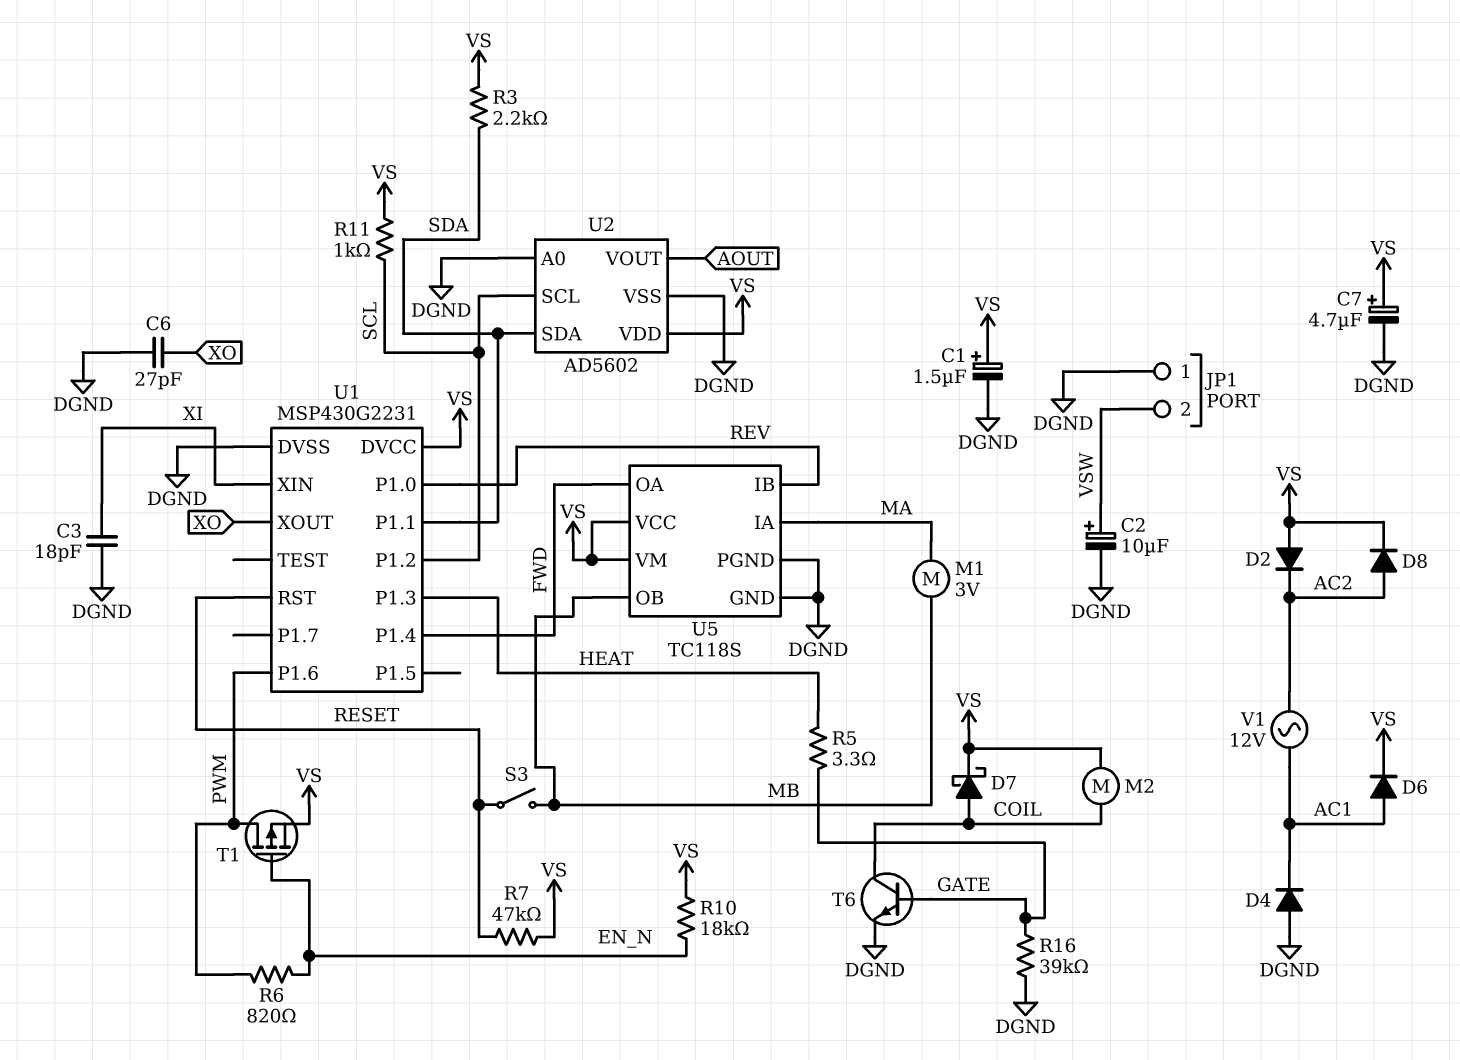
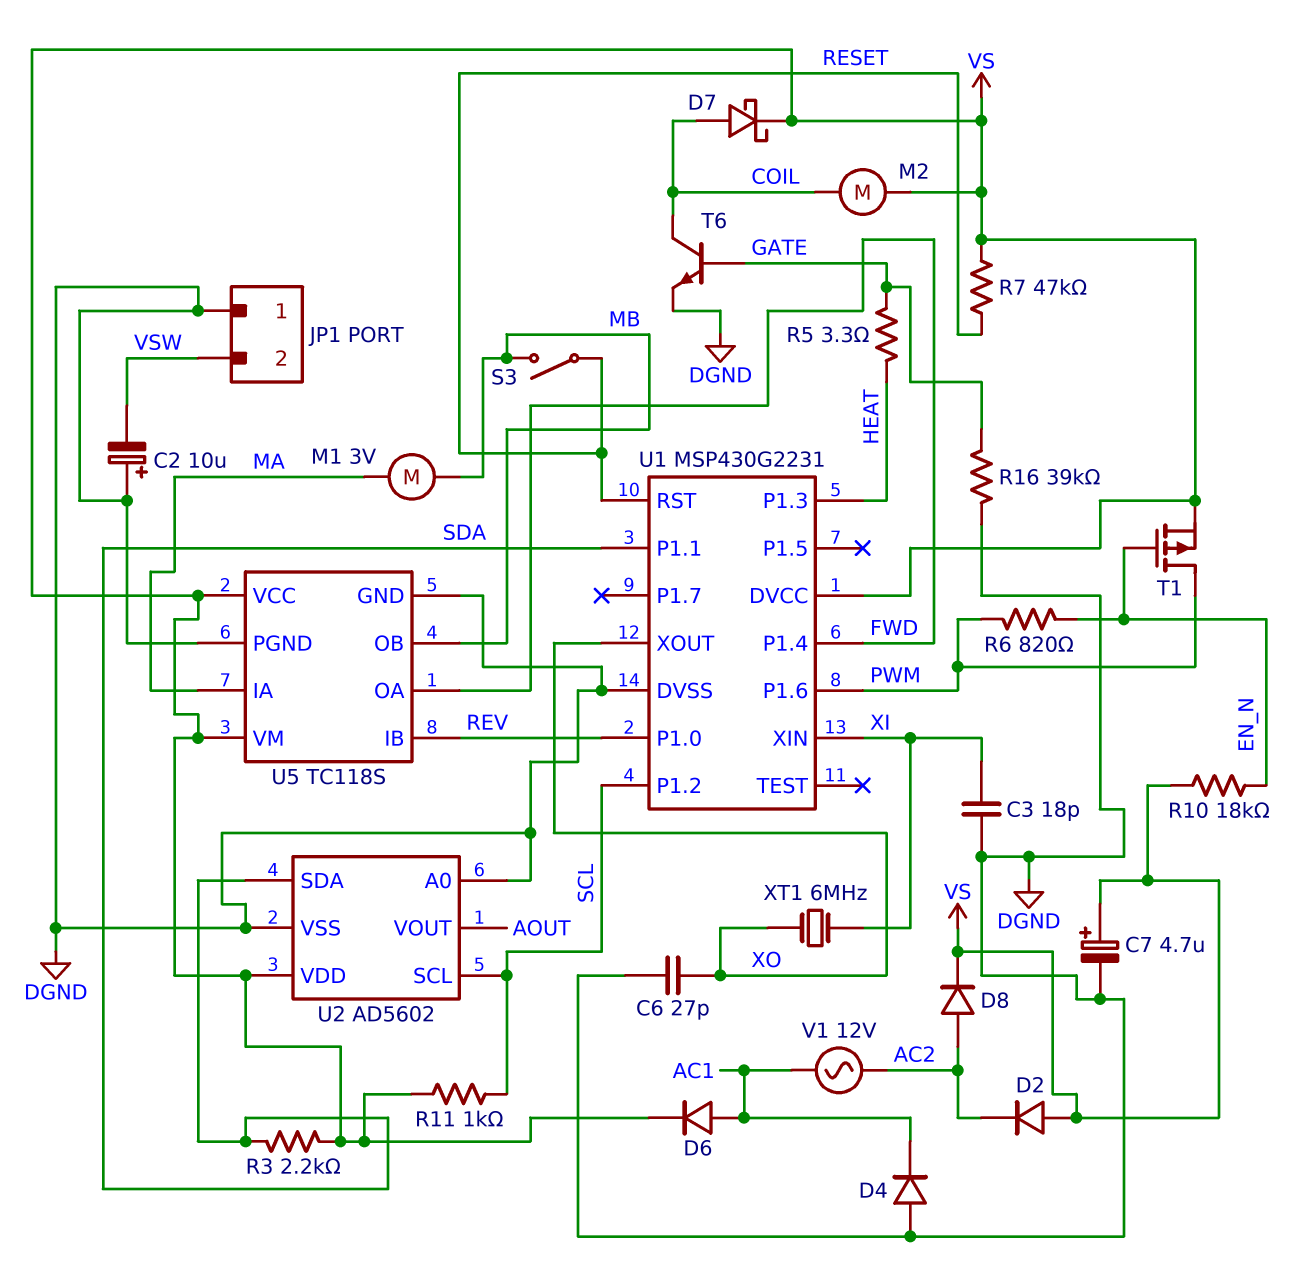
C1: 1.5uF (plus VS, minus DGND) -> none
C2: 10uF (plus VSW, minus DGND) -> 10uF (plus DGND, minus VSW)
XT1: none -> 6MHz (XI, XO)

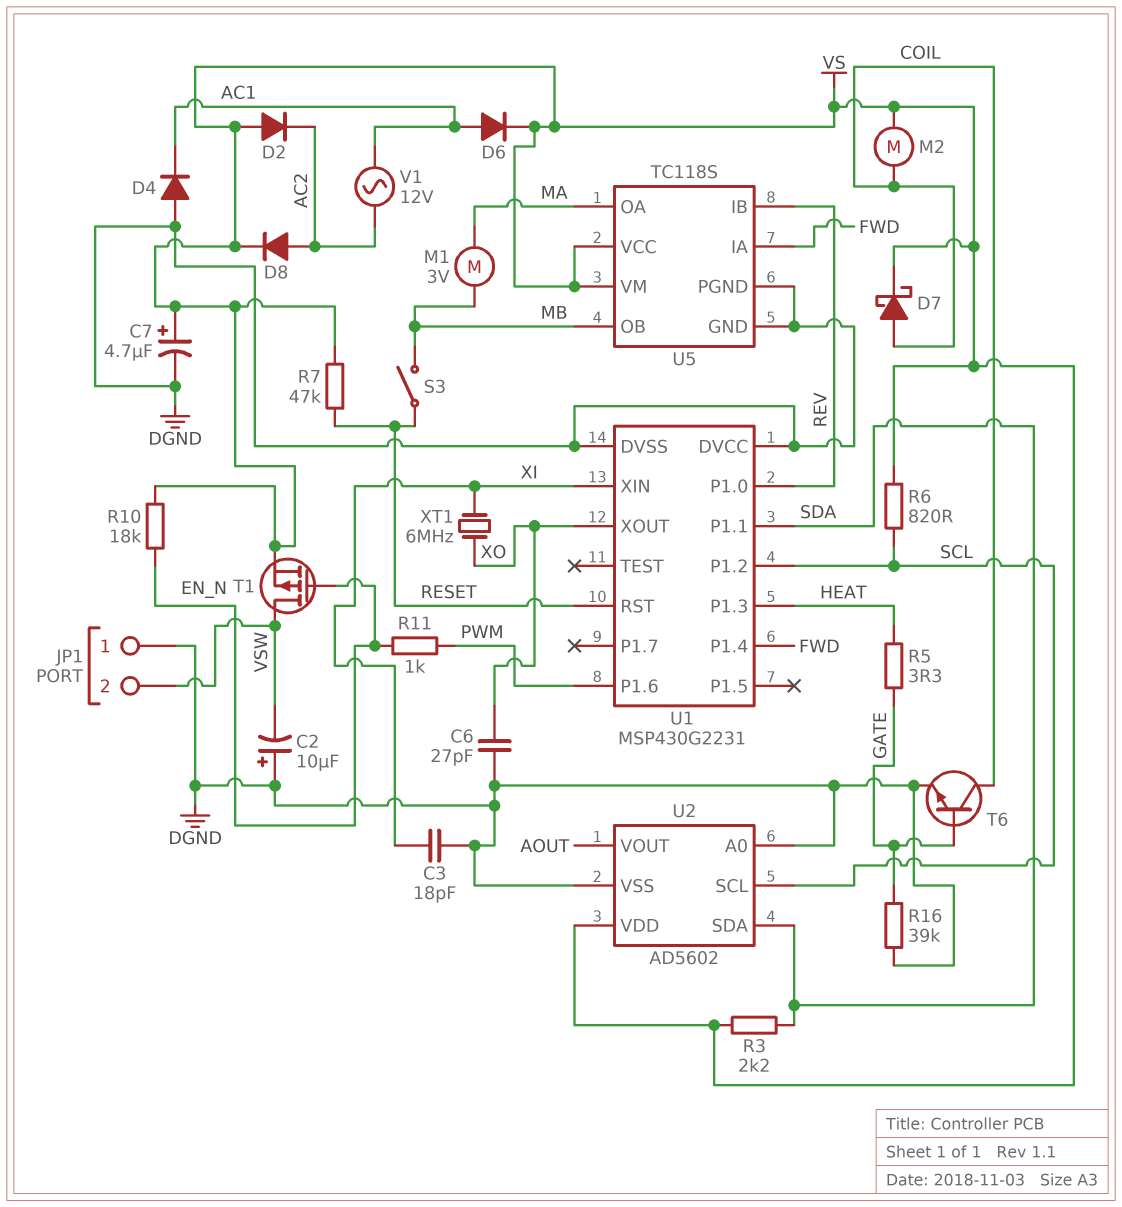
R6: 820 (EN_N, PWM) -> 820 (SCL, VS)
R11: 1k (SCL, VS) -> 1k (EN_N, PWM)
T1: PMOS (G EN_N, D PWM, S VS) -> PMOS (G EN_N, D VSW, S VS)
U1 pin DVCC: VS -> DGND
U5 pin IA: MA -> FWD
U5 pin OA: FWD -> MA

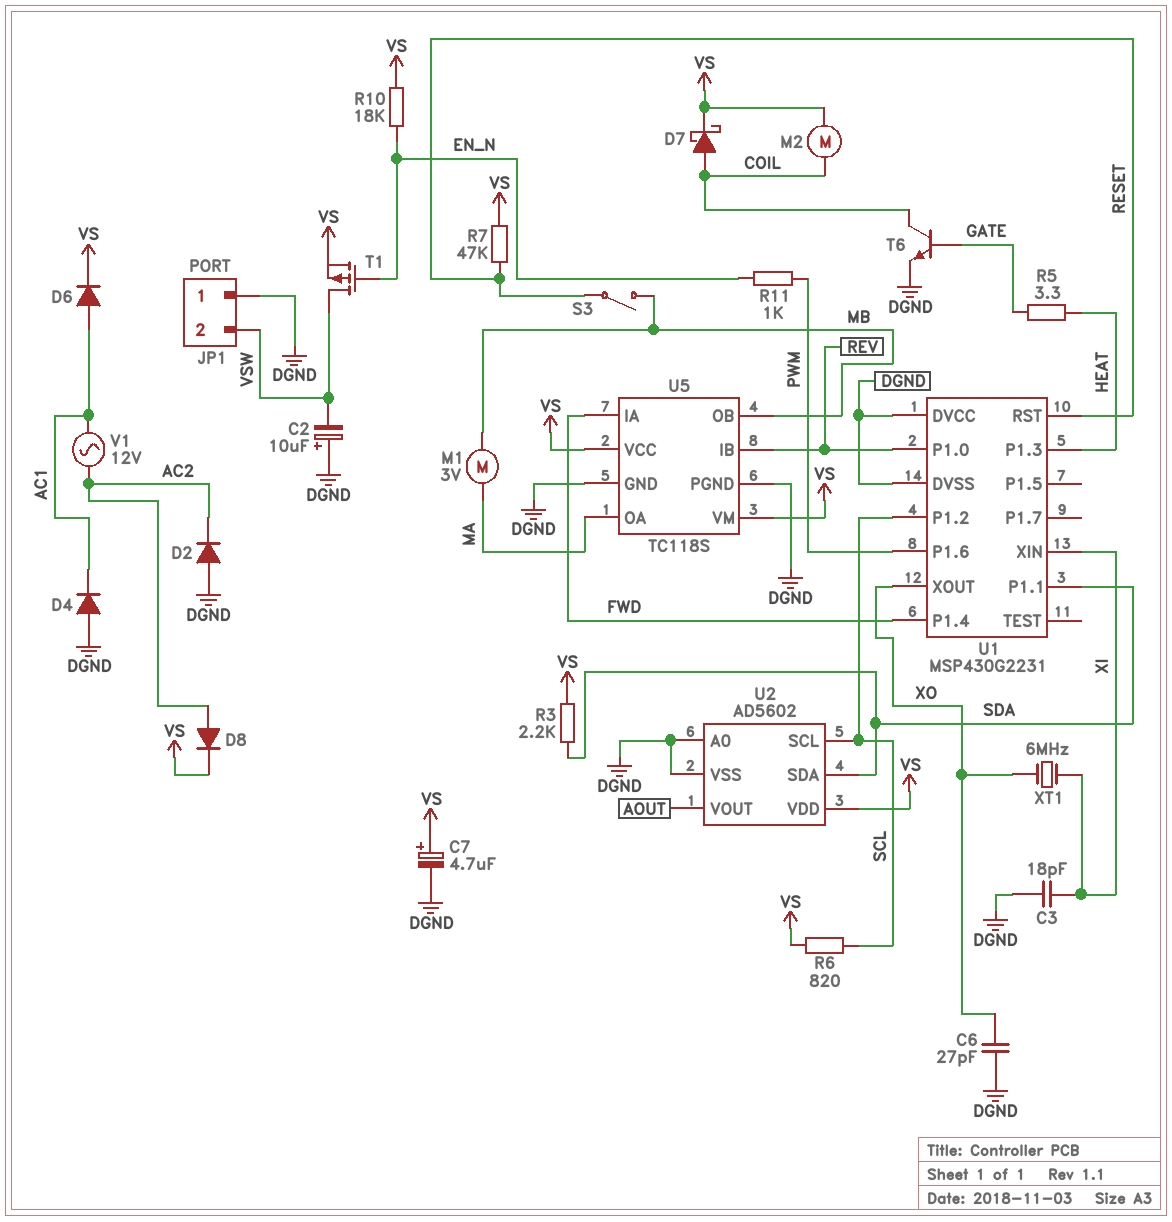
D2: diode (A VS, K AC2) -> diode (A DGND, K AC2)
R16: 39k (DGND, GATE) -> none

